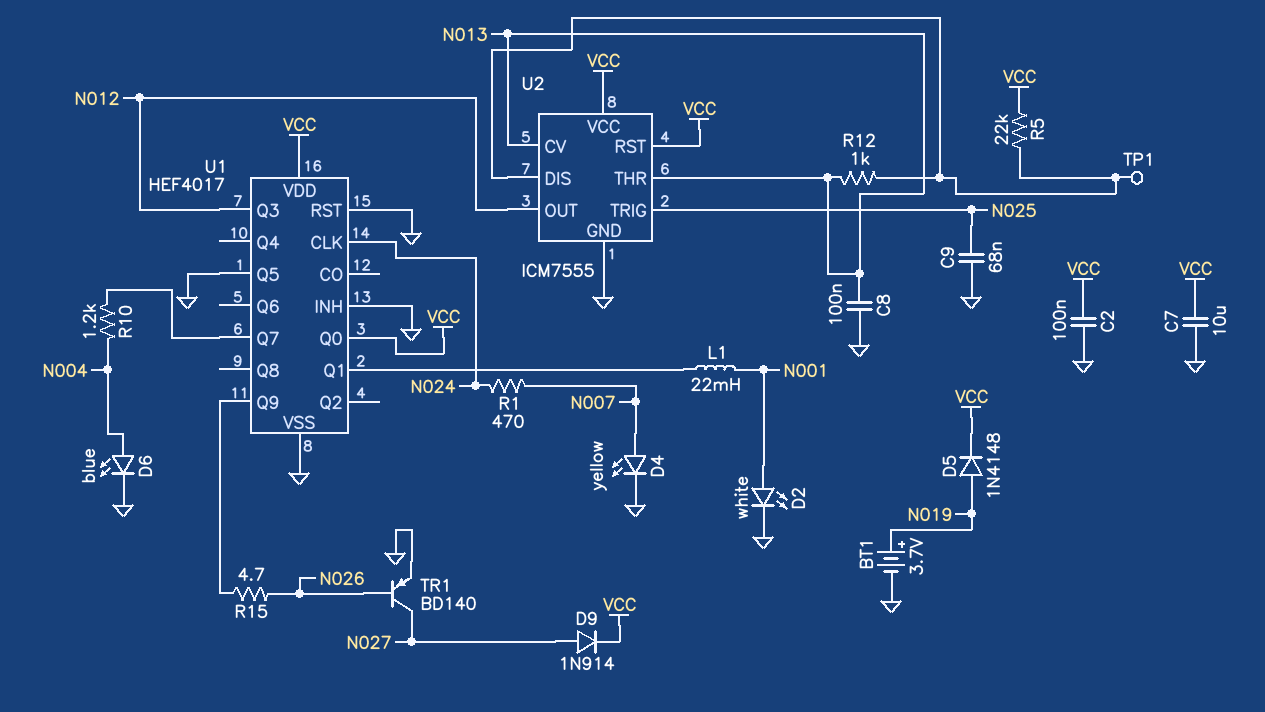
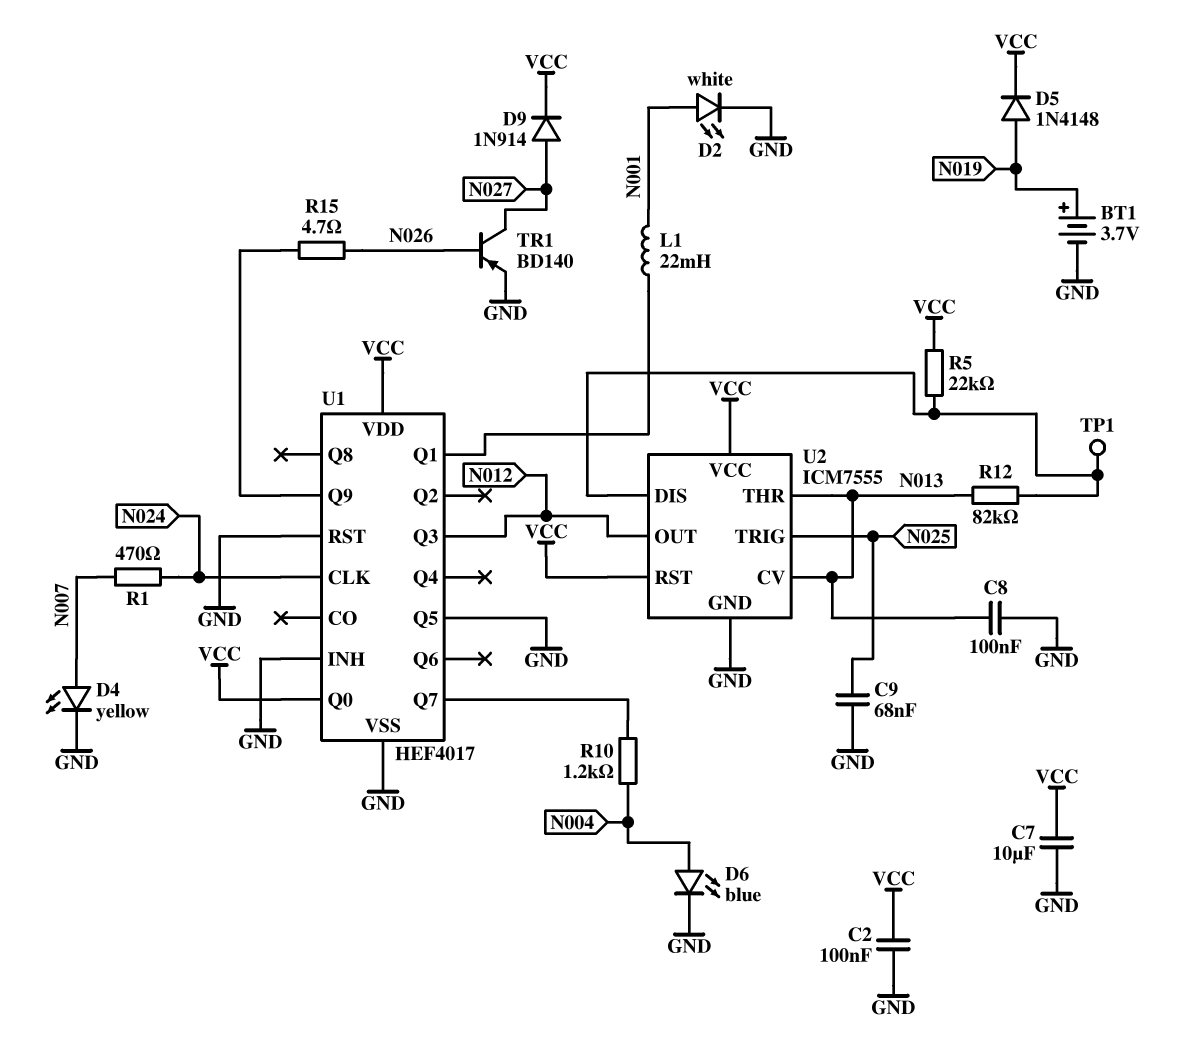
R12: 1k (N013, U2/DIS) -> 82k (N013, U2/DIS)

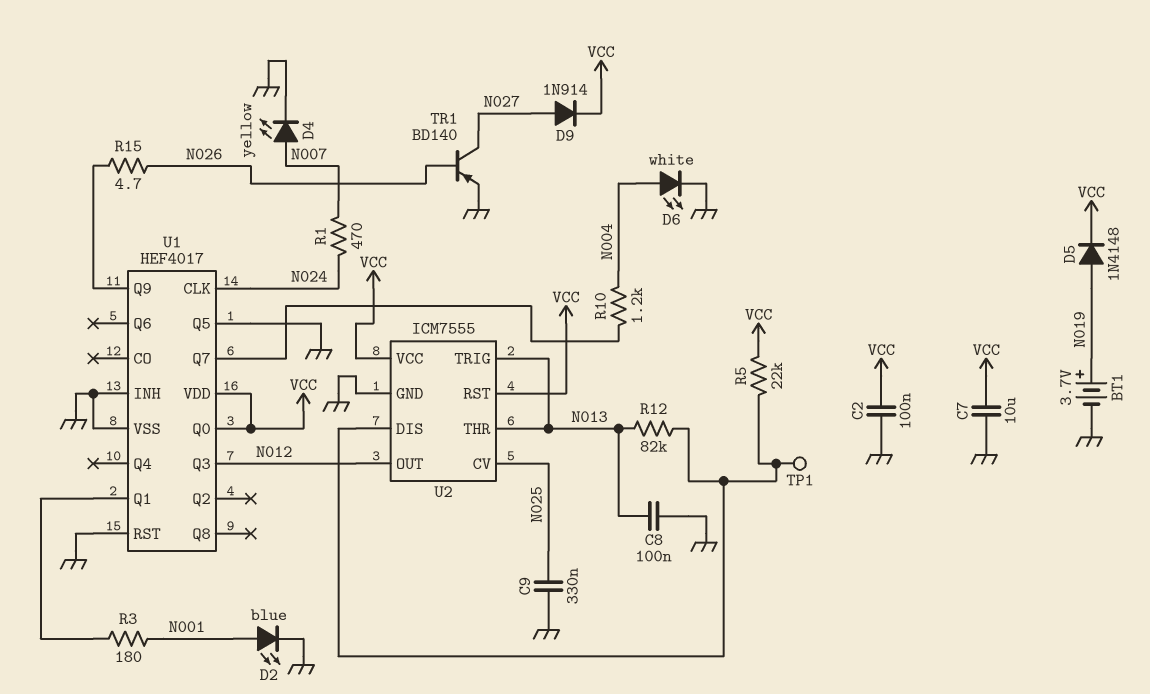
C9: 68nF (GND, N025) -> 330nF (GND, N025)
D2: LED white (A N001, K GND) -> LED blue (A N001, K GND)
D6: LED blue (A N004, K GND) -> LED white (A N004, K GND)
L1: 22mH (N001, U1/Q1) -> none
R3: none -> 180 (N001, U1/Q1)
U2 pin CV: N013 -> N025
U2 pin TRIG: N025 -> N013

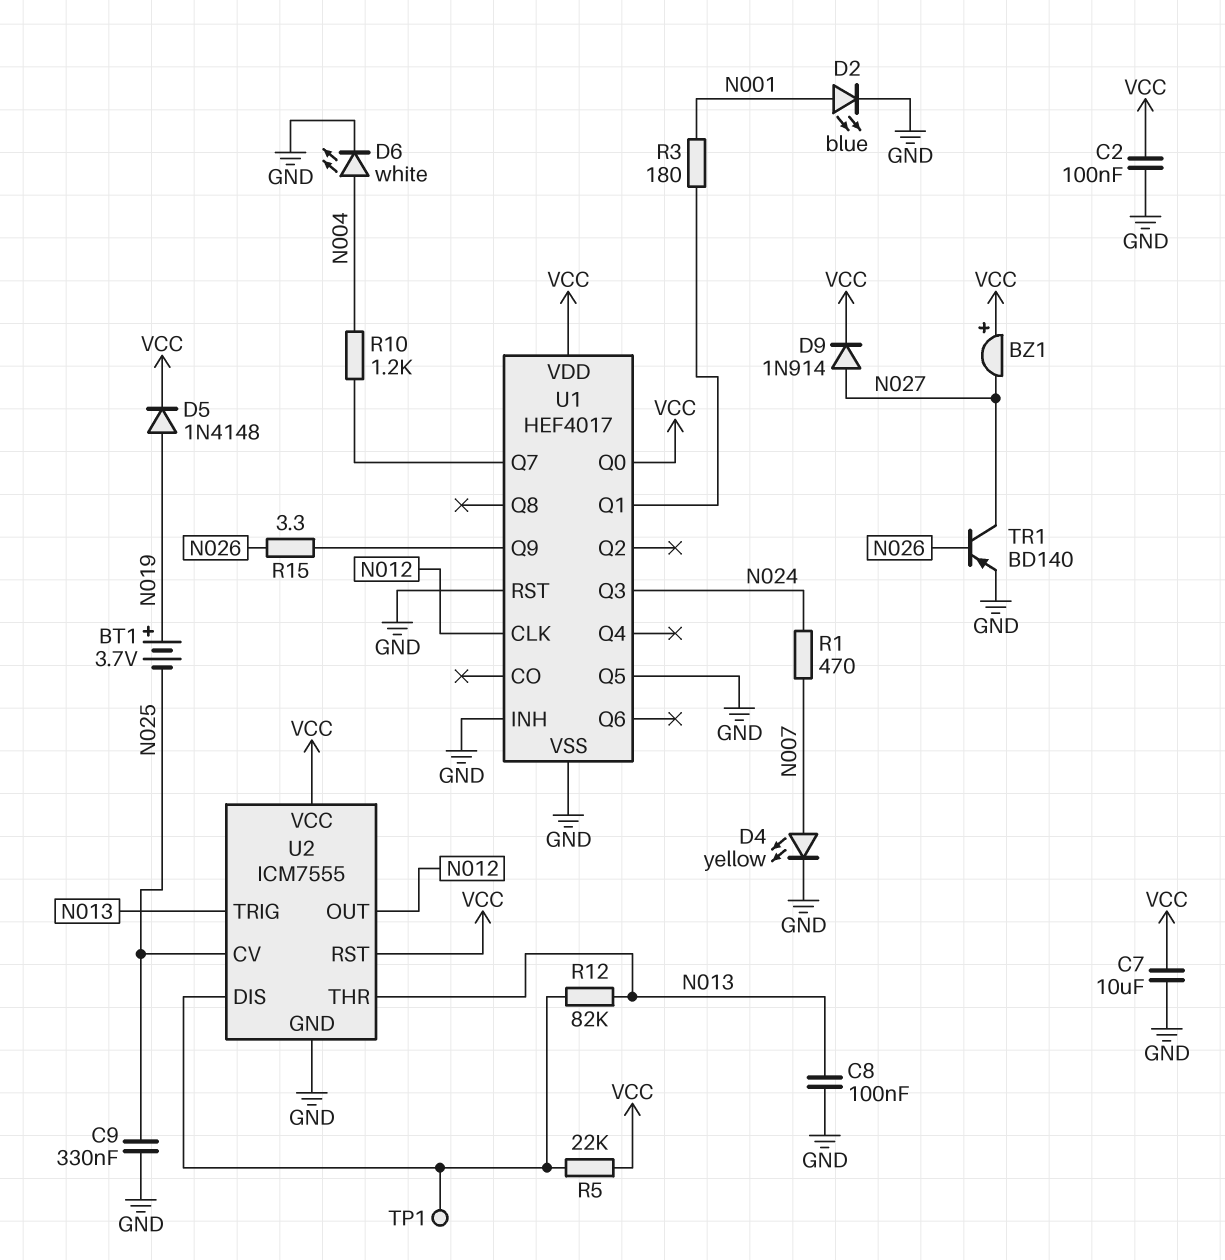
BT1: 3.7V (plus N019, minus GND) -> 3.7V (plus N019, minus N025)
BZ1: none -> buzzer (plus VCC, minus N027)
R15: 4.7 (N026, U1/Q9) -> 3.3 (N026, U1/Q9)
U1 pin CLK: N024 -> N012
U1 pin Q3: N012 -> N024

